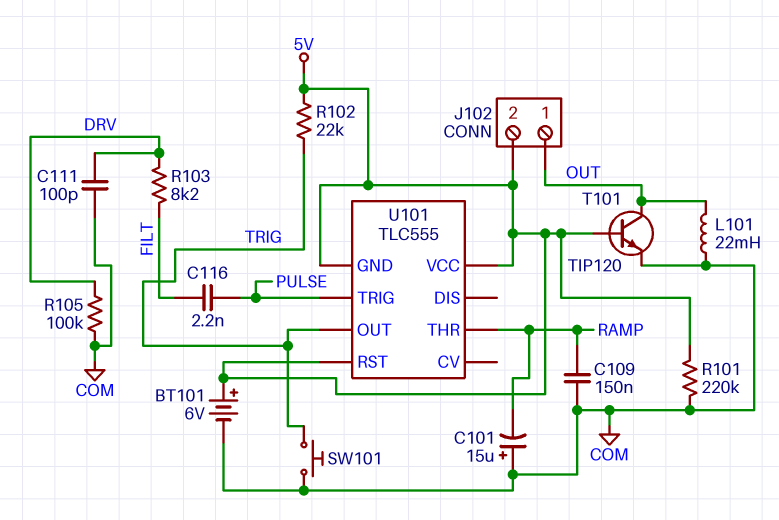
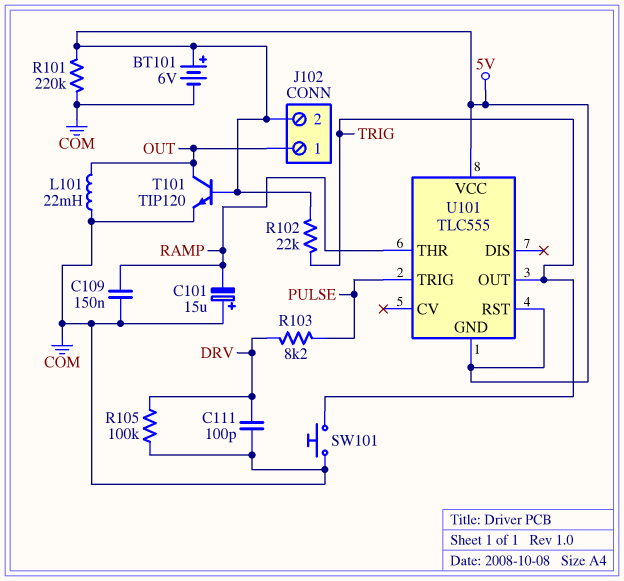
C116: 2.2nF (FILT, PULSE) -> none
R103: 8.2k (DRV, FILT) -> 8.2k (DRV, PULSE)

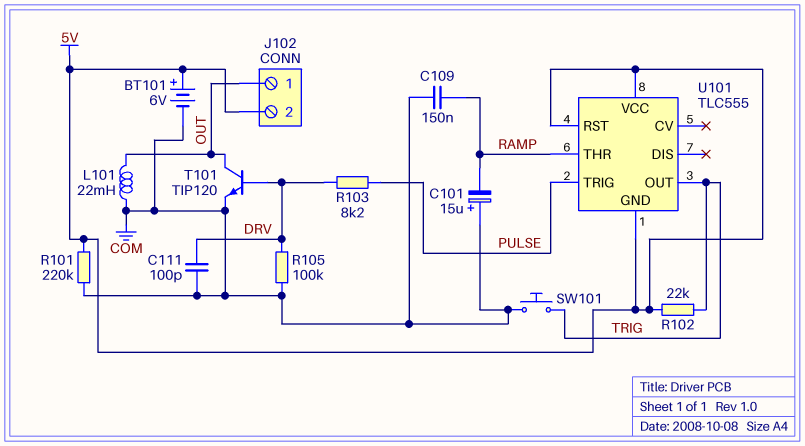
T101: NPN TIP120 (B 5V, C OUT, E COM) -> NPN TIP120 (B DRV, C OUT, E COM)

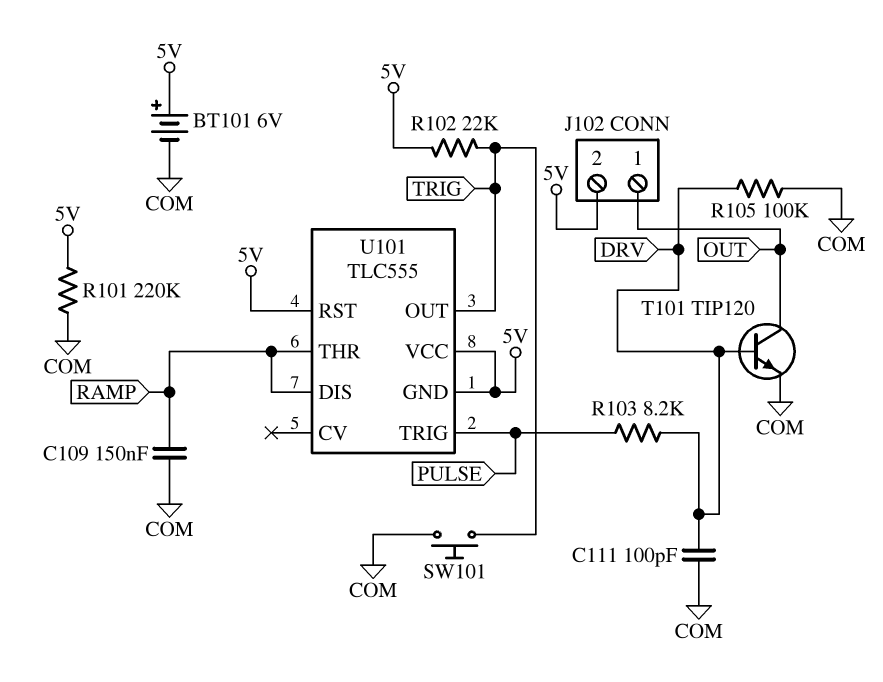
C101: 15uF (plus COM, minus RAMP) -> none
L101: 22mH (COM, OUT) -> none
U101 pin DIS: none -> RAMP

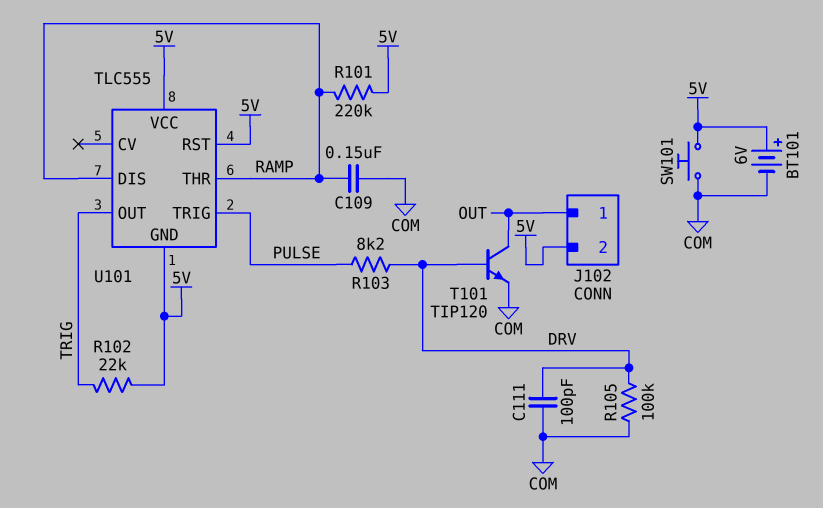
R101: 220k (5V, COM) -> 220k (5V, RAMP)
SW101: button (COM, TRIG) -> button (5V, COM)

